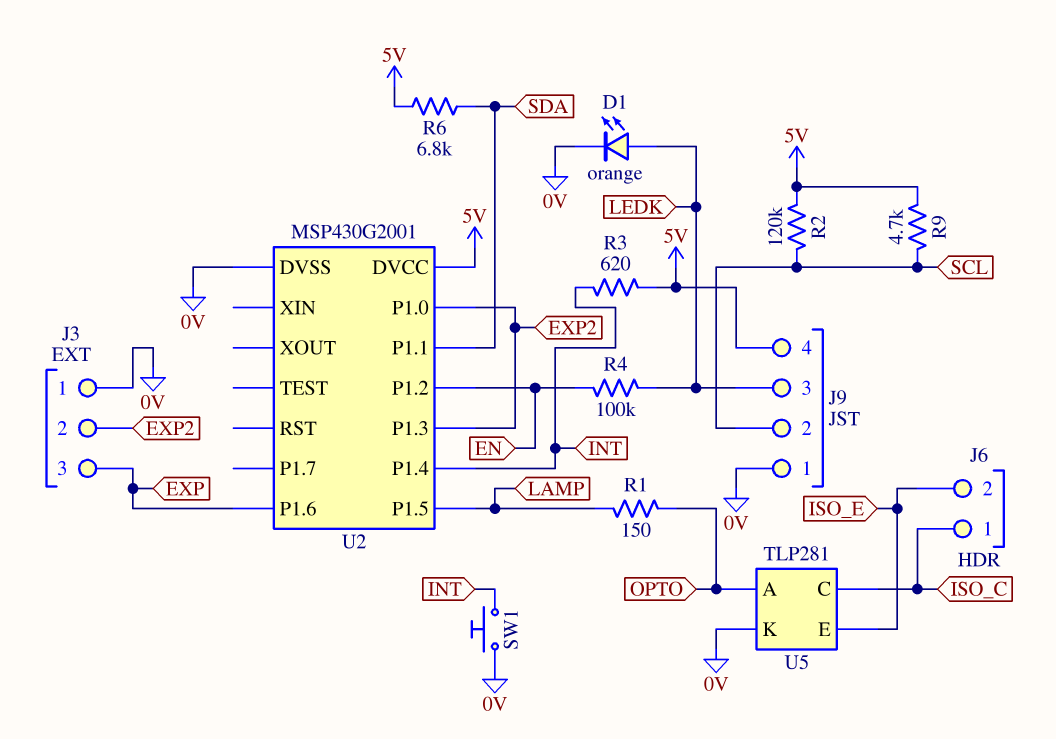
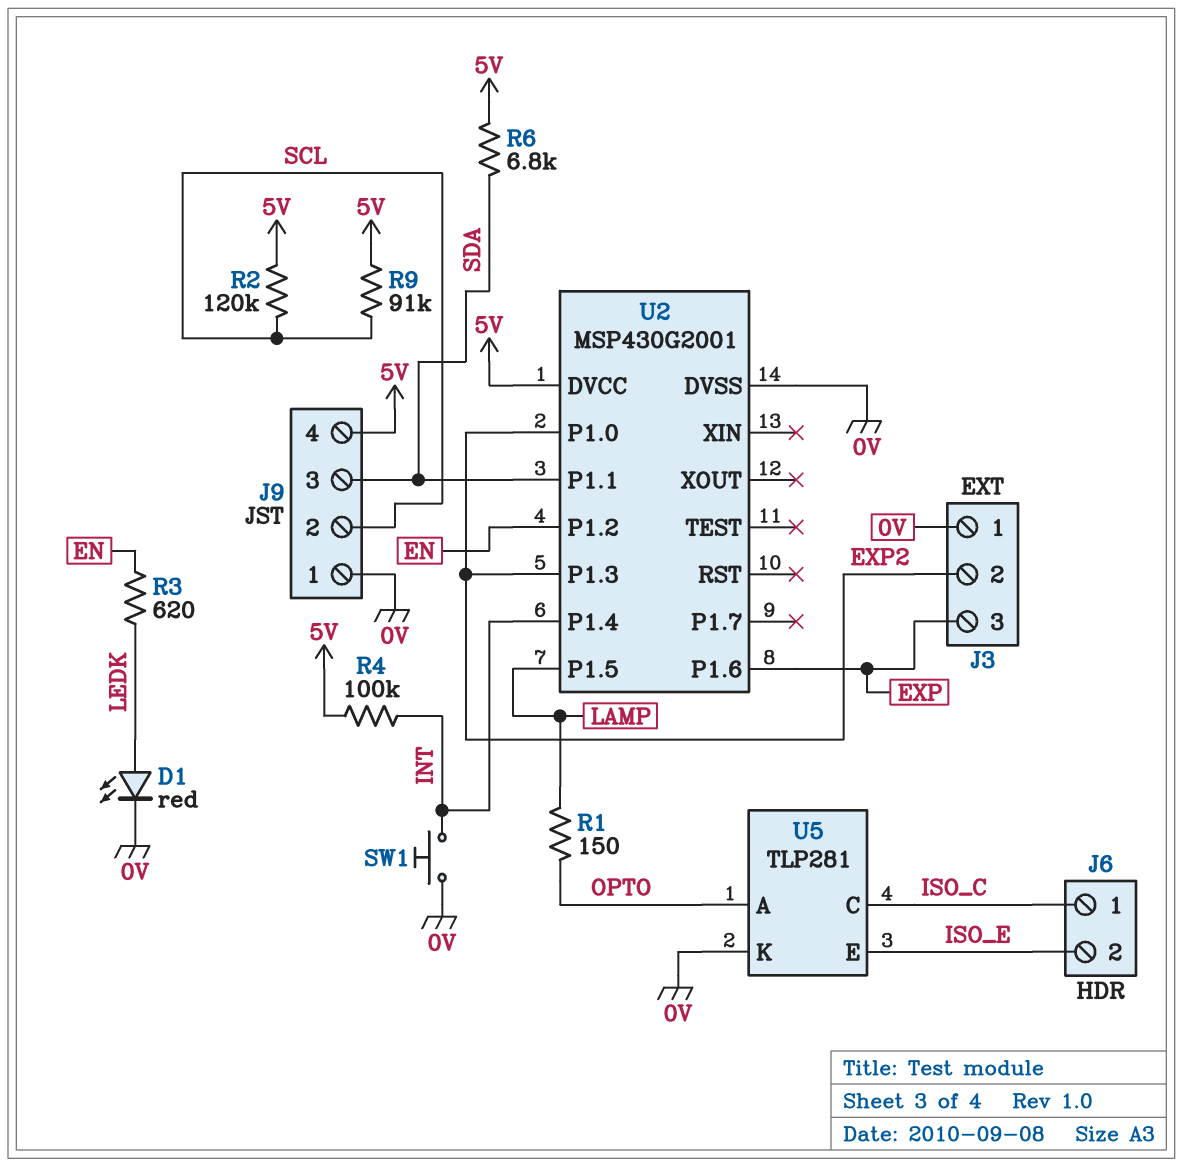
D1: LED orange (A LEDK, K 0V) -> LED red (A LEDK, K 0V)
J9 pin 3: LEDK -> SDA
R3: 620 (5V, INT) -> 620 (EN, LEDK)
R4: 100k (EN, LEDK) -> 100k (5V, INT)
R9: 4.7k (5V, SCL) -> 91k (5V, SCL)

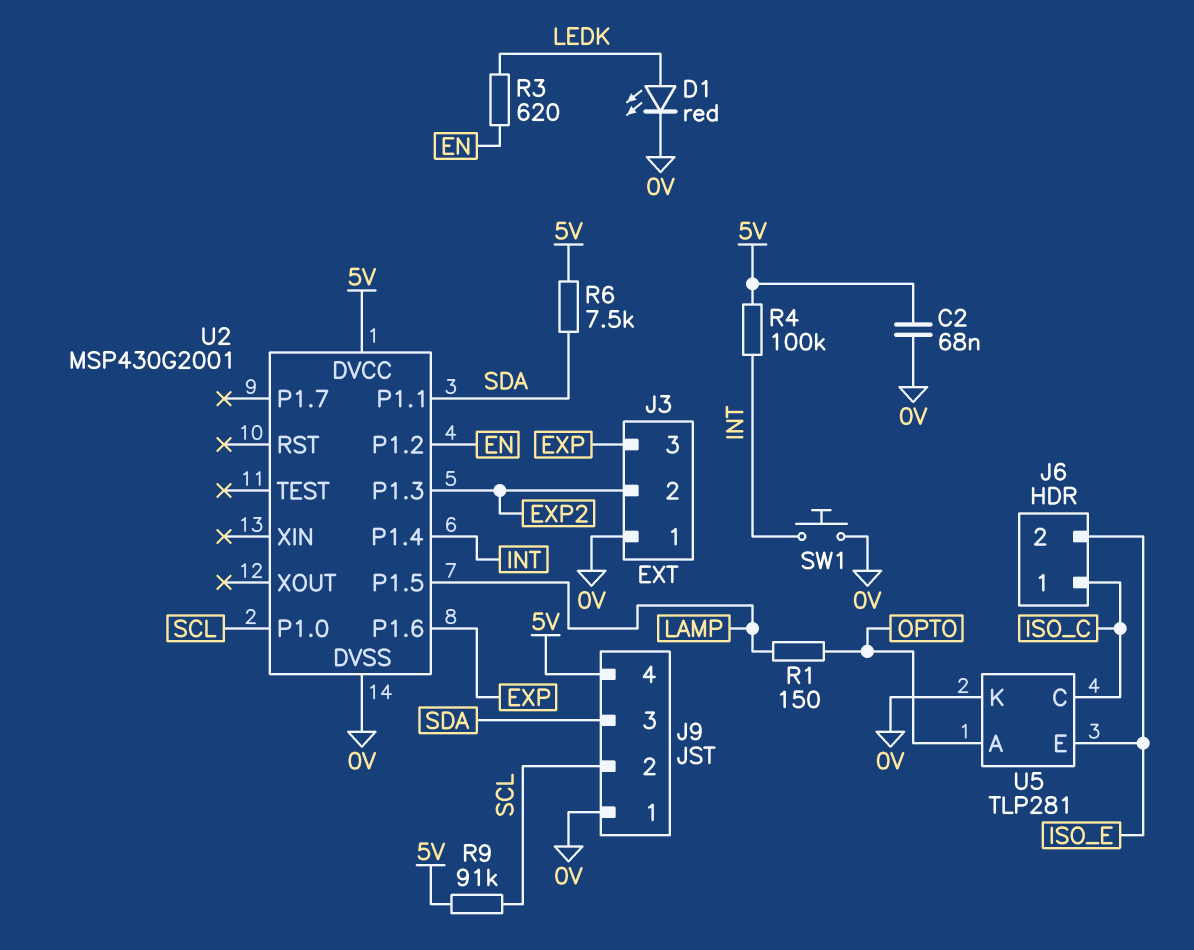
C2: none -> 68nF (0V, 5V)
R2: 120k (5V, SCL) -> none
R6: 6.8k (5V, SDA) -> 7.5k (5V, SDA)
U2 pin P1.0: EXP2 -> SCL

